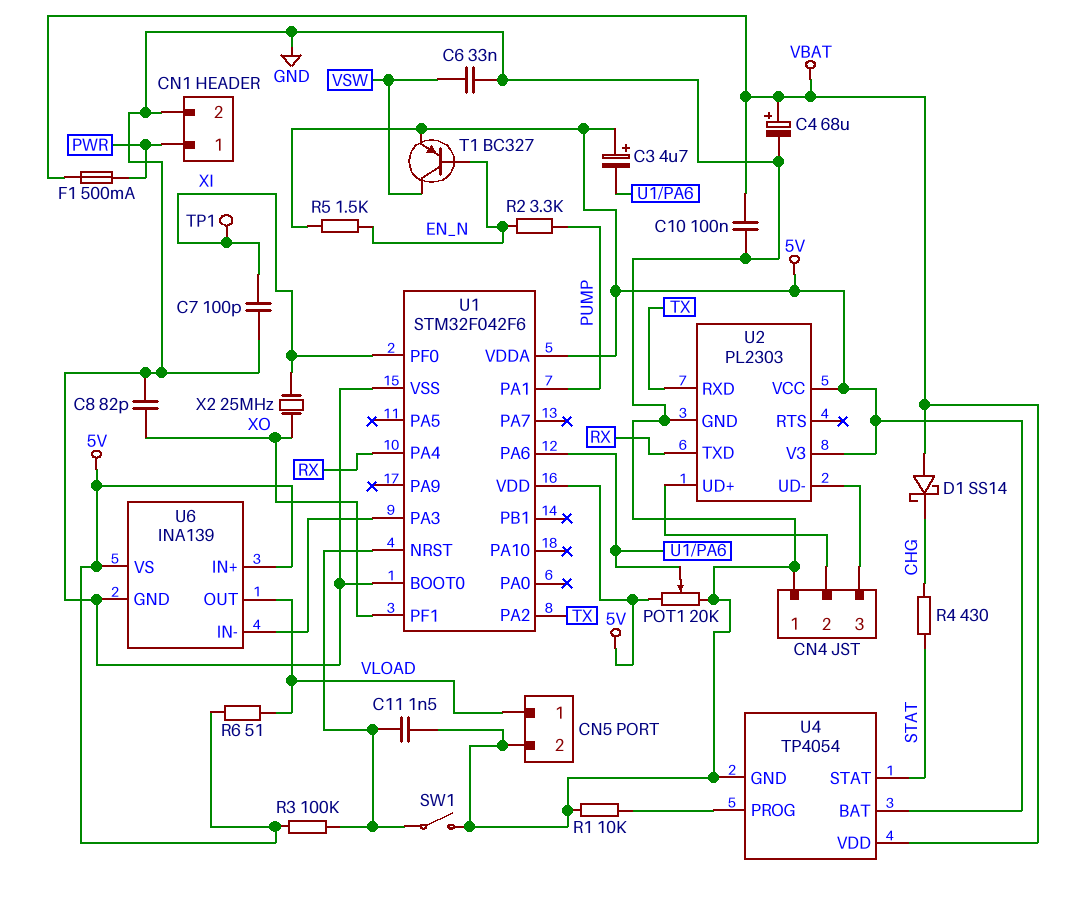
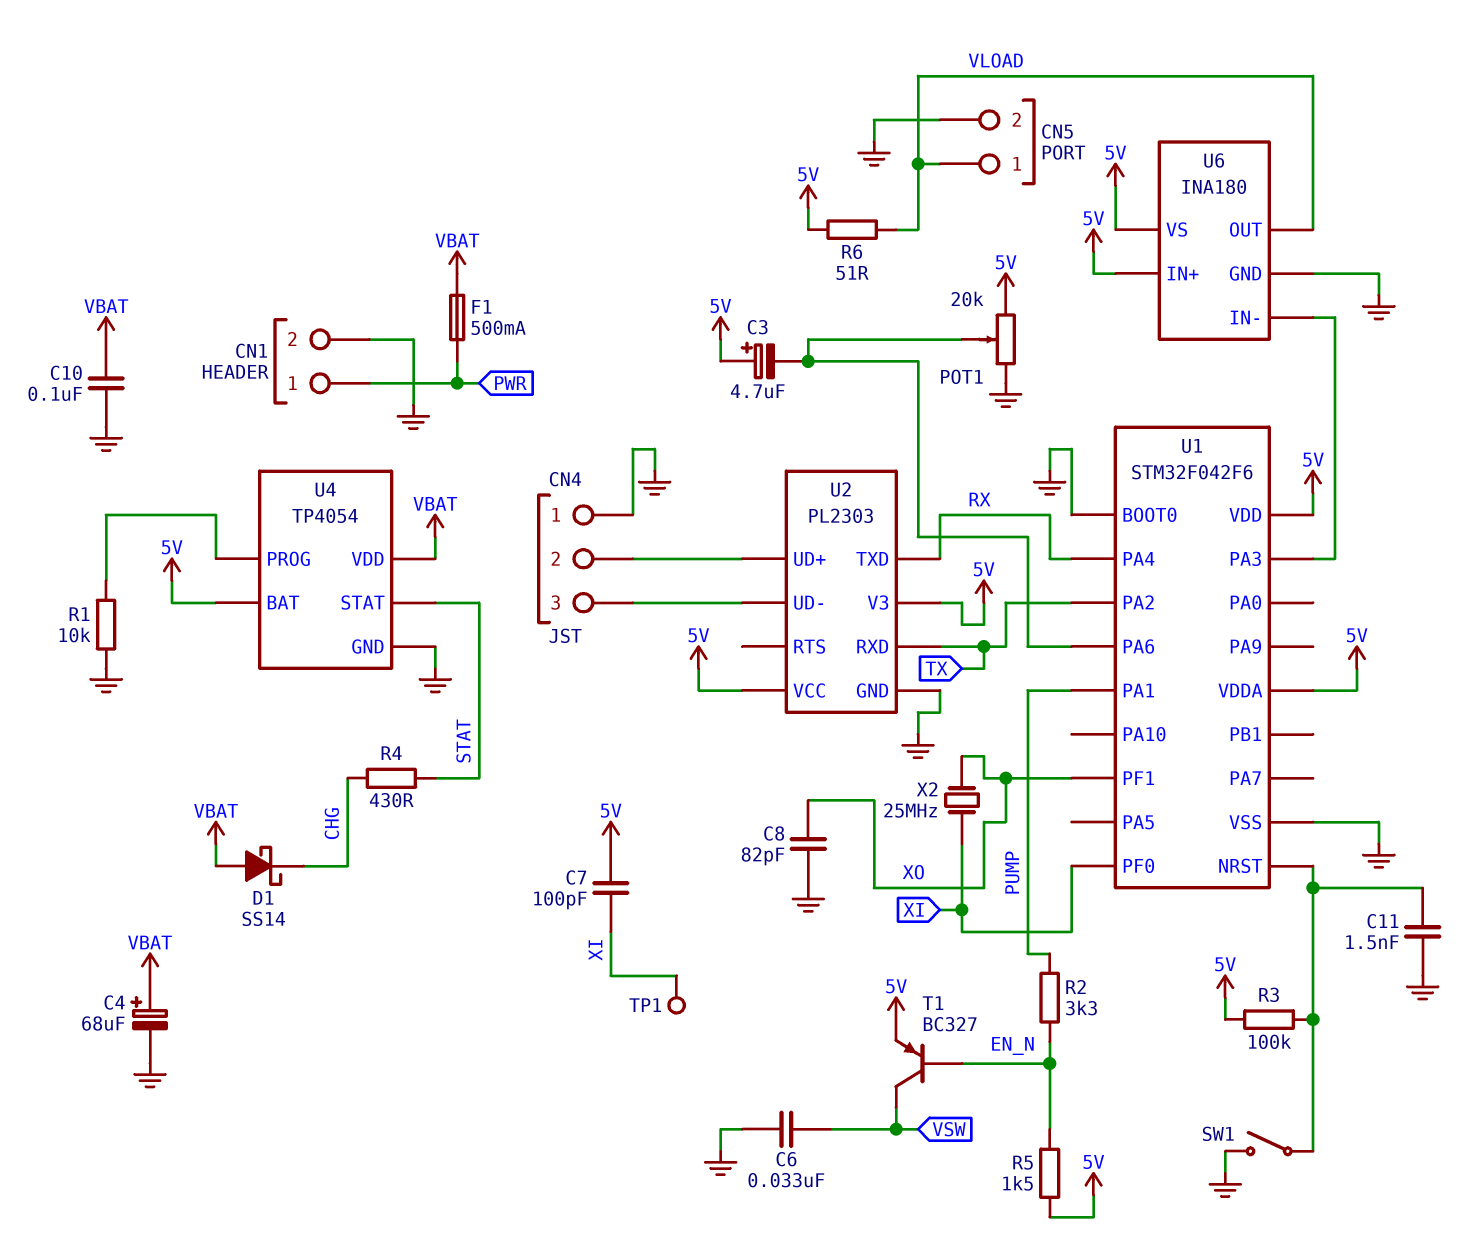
C7: 100pF (GND, XI) -> 100pF (5V, XI)
U6: INA139 -> INA180

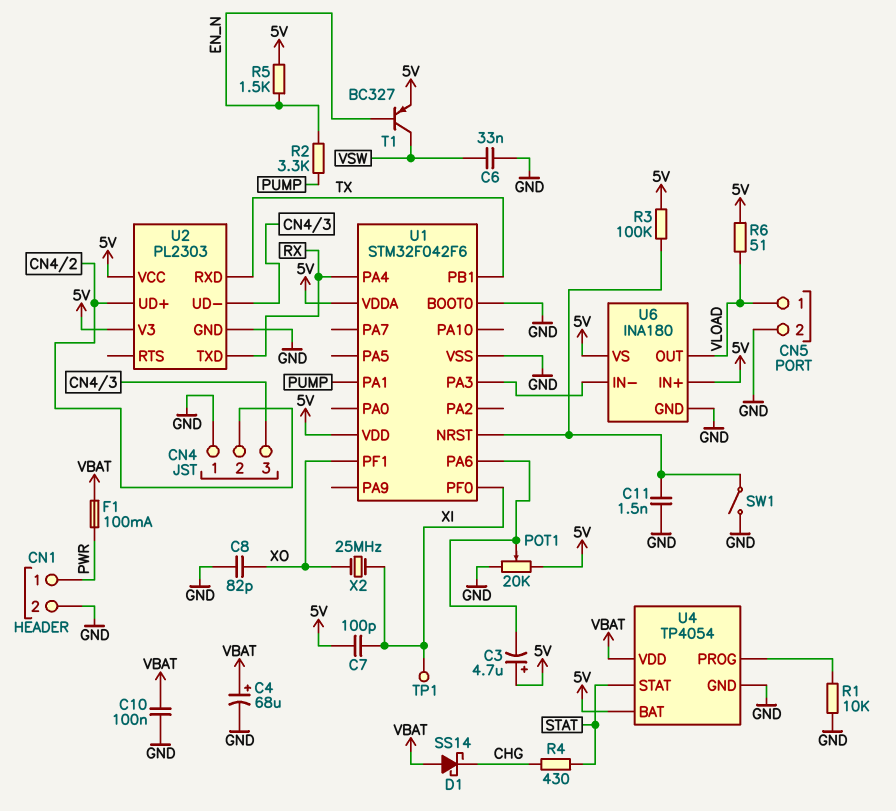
F1: 500mA (PWR, VBAT) -> 100mA (PWR, VBAT)
U1 pin PA2: TX -> none
U1 pin PB1: none -> TX

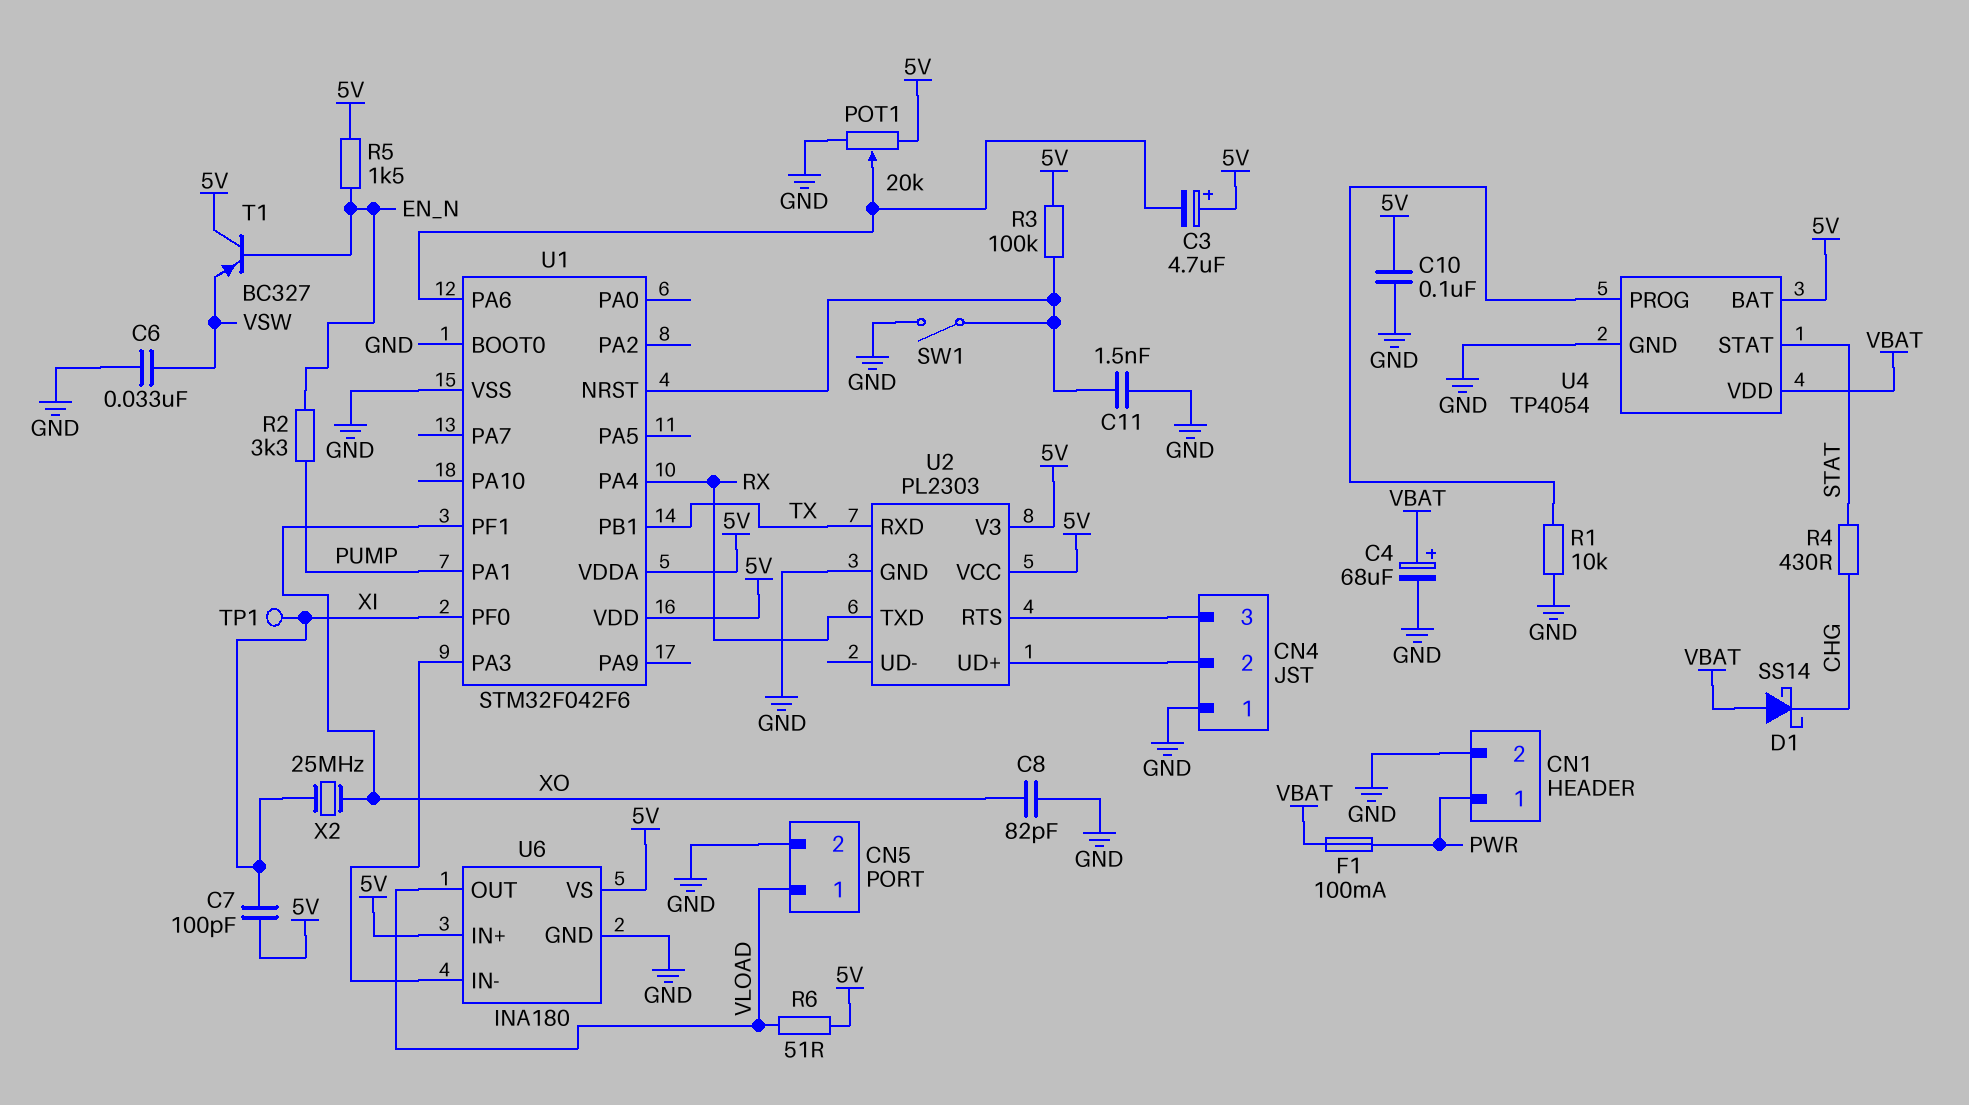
C10: 100nF (GND, VBAT) -> 100nF (5V, GND)
T1: PNP BC327 (B EN_N, C VSW, E 5V) -> PNP BC327 (B EN_N, C 5V, E VSW)
U2 pin RTS: none -> CN4/3
U2 pin UD-: CN4/3 -> none

